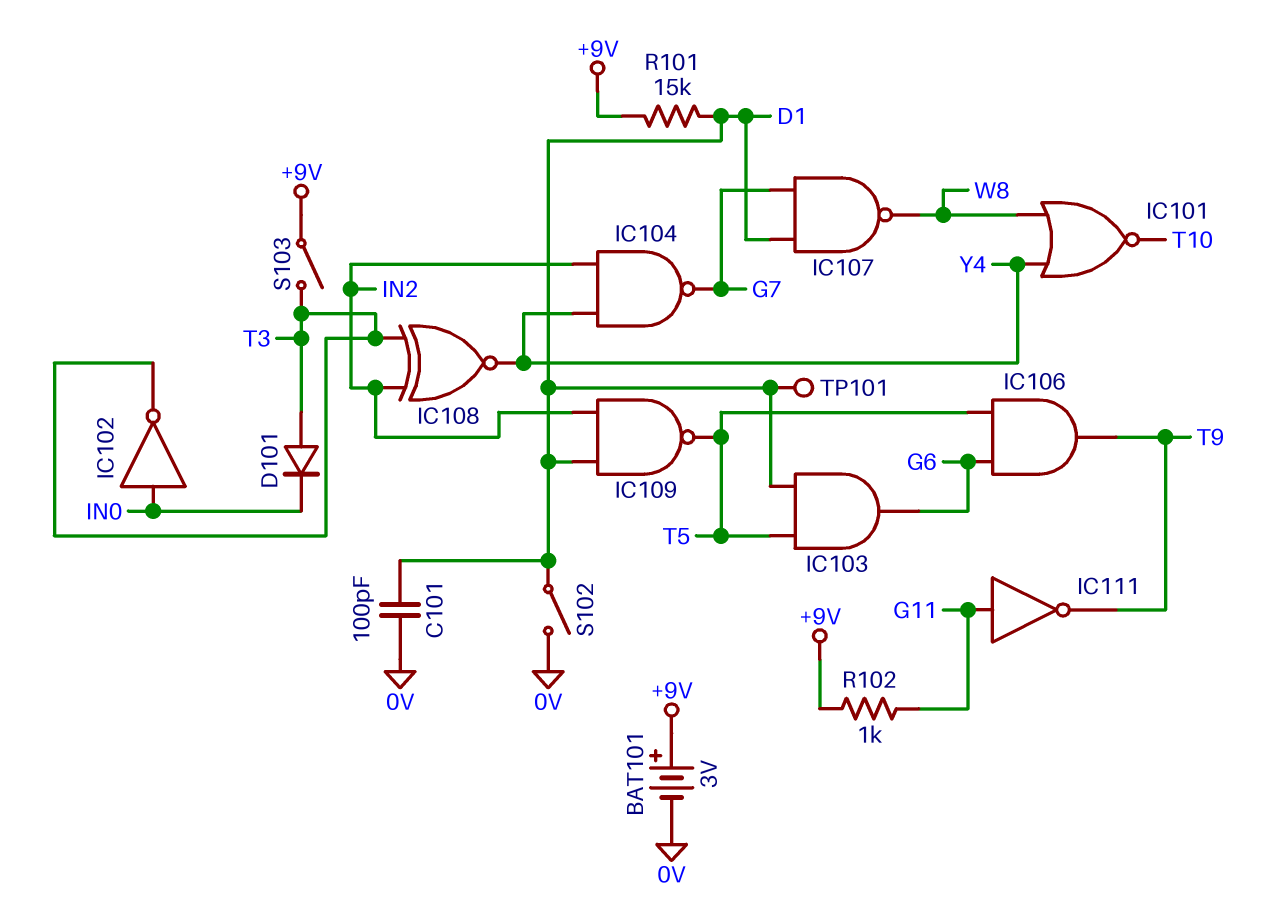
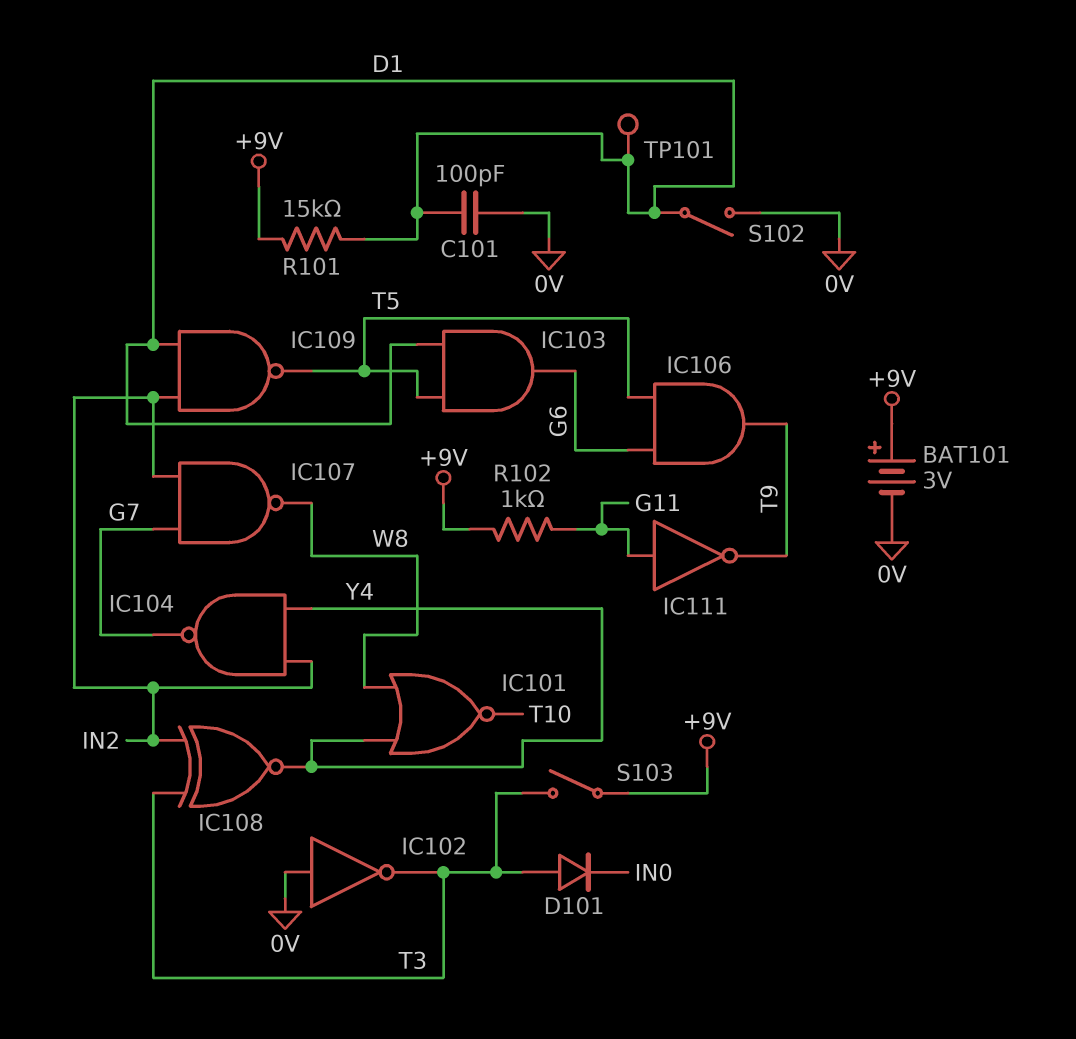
IC102: NOT (in IN0, out T3) -> NOT (in 0V, out T3)
IC107: NAND (in D1, in G7, out W8) -> NAND (in G7, in IN2, out W8)

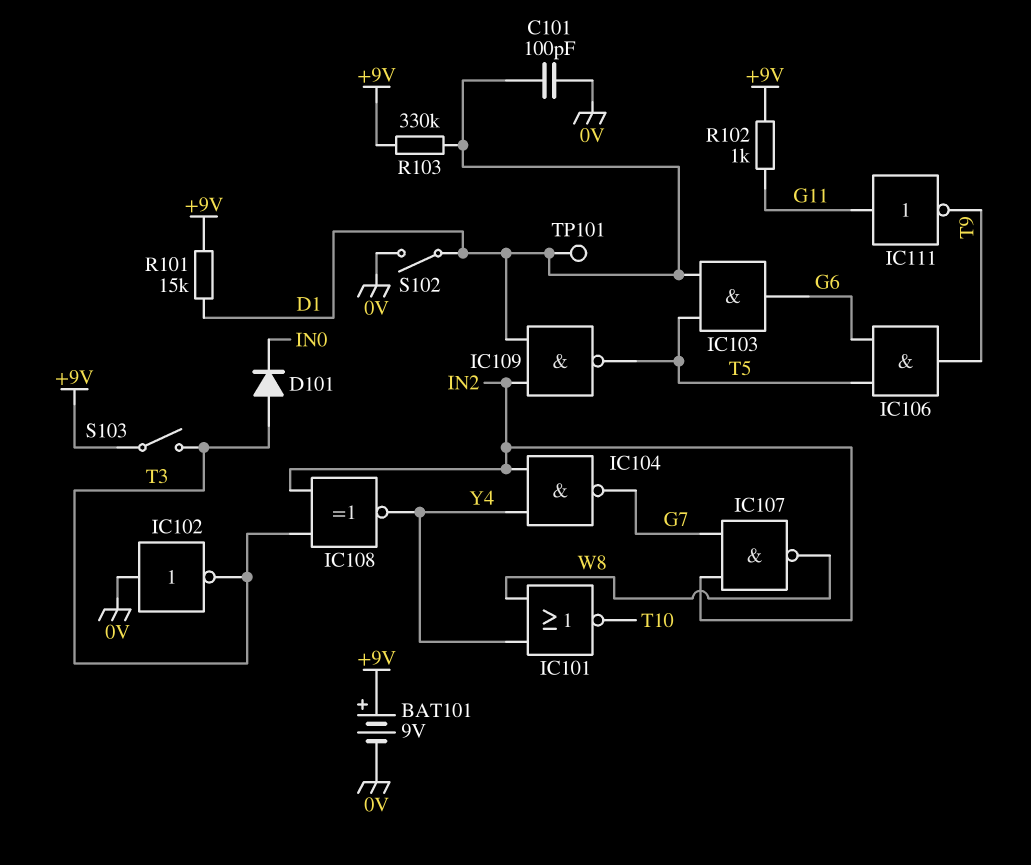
BAT101: 3V (plus +9V, minus 0V) -> 9V (plus +9V, minus 0V)
R103: none -> 330k (+9V, D1)

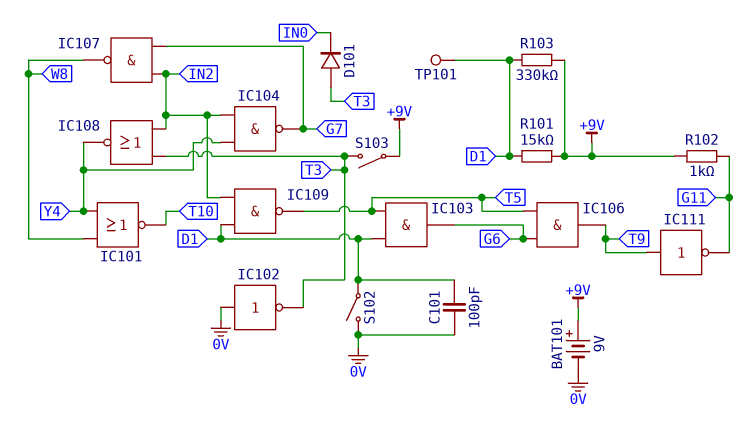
IC108: XNOR (in IN2, in T3, out Y4) -> NOR (in IN2, in T3, out Y4)
IC111: NOT (in G11, out T9) -> NOT (in T9, out G11)

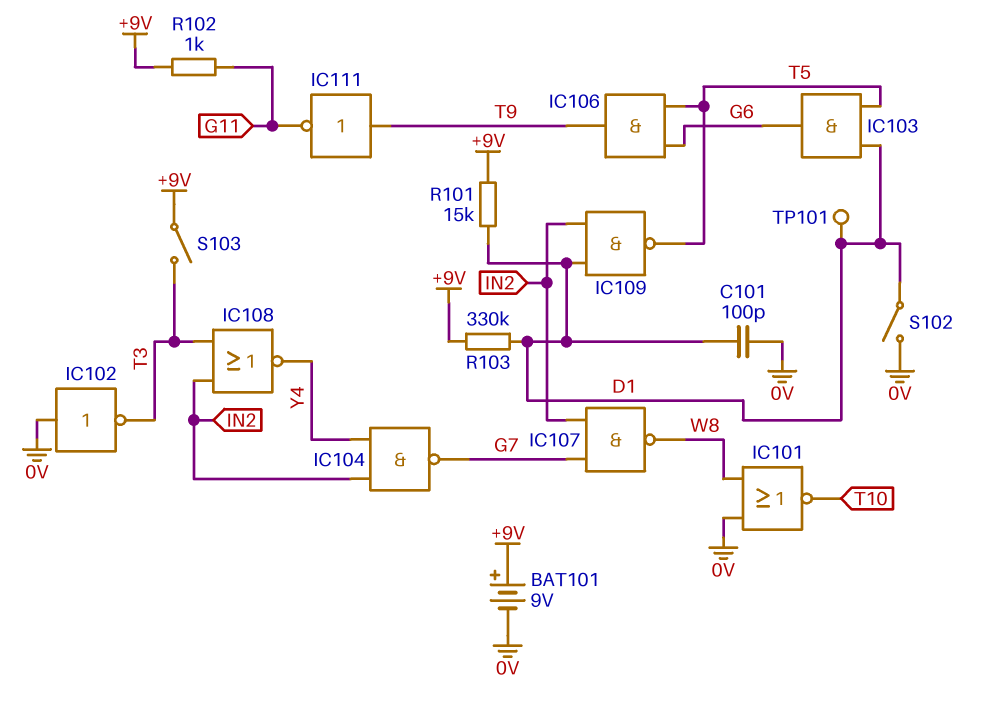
D101: diode (A T3, K IN0) -> none
IC101: NOR (in W8, in Y4, out T10) -> NOR (in 0V, in W8, out T10)

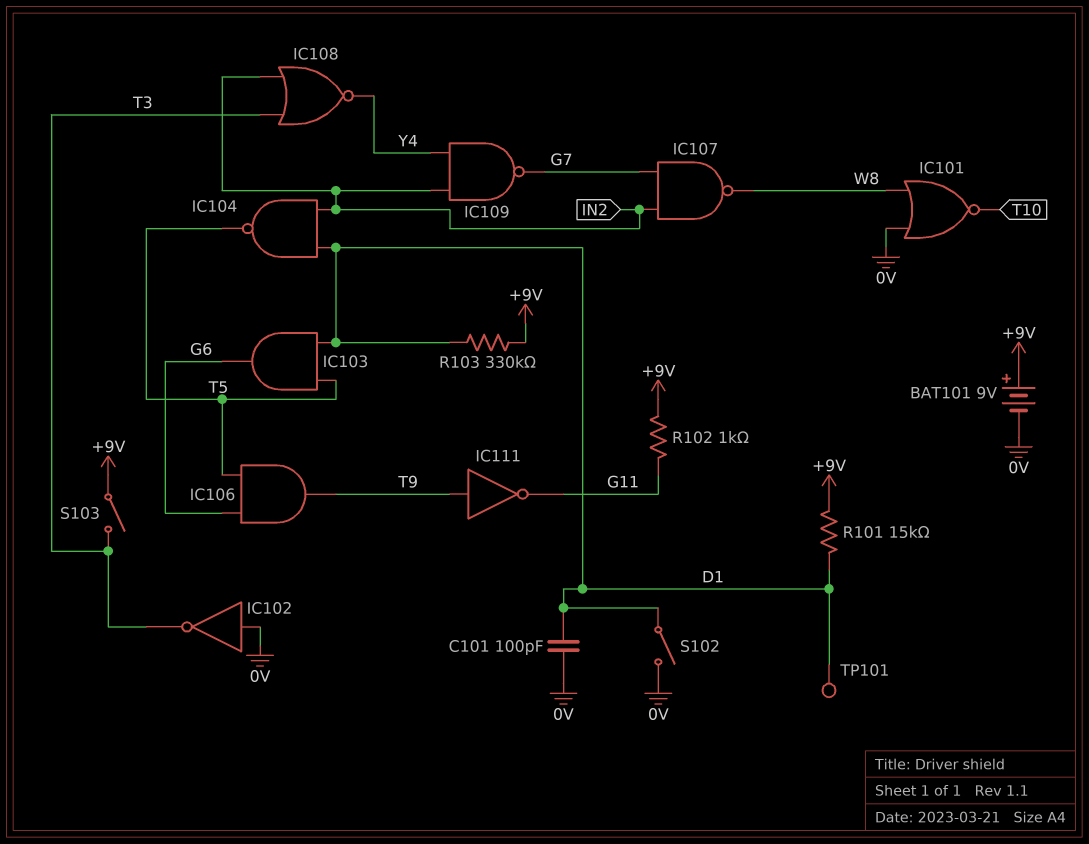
IC104: NAND (in IN2, in Y4, out G7) -> NAND (in D1, in IN2, out T5)
IC109: NAND (in D1, in IN2, out T5) -> NAND (in IN2, in Y4, out G7)

